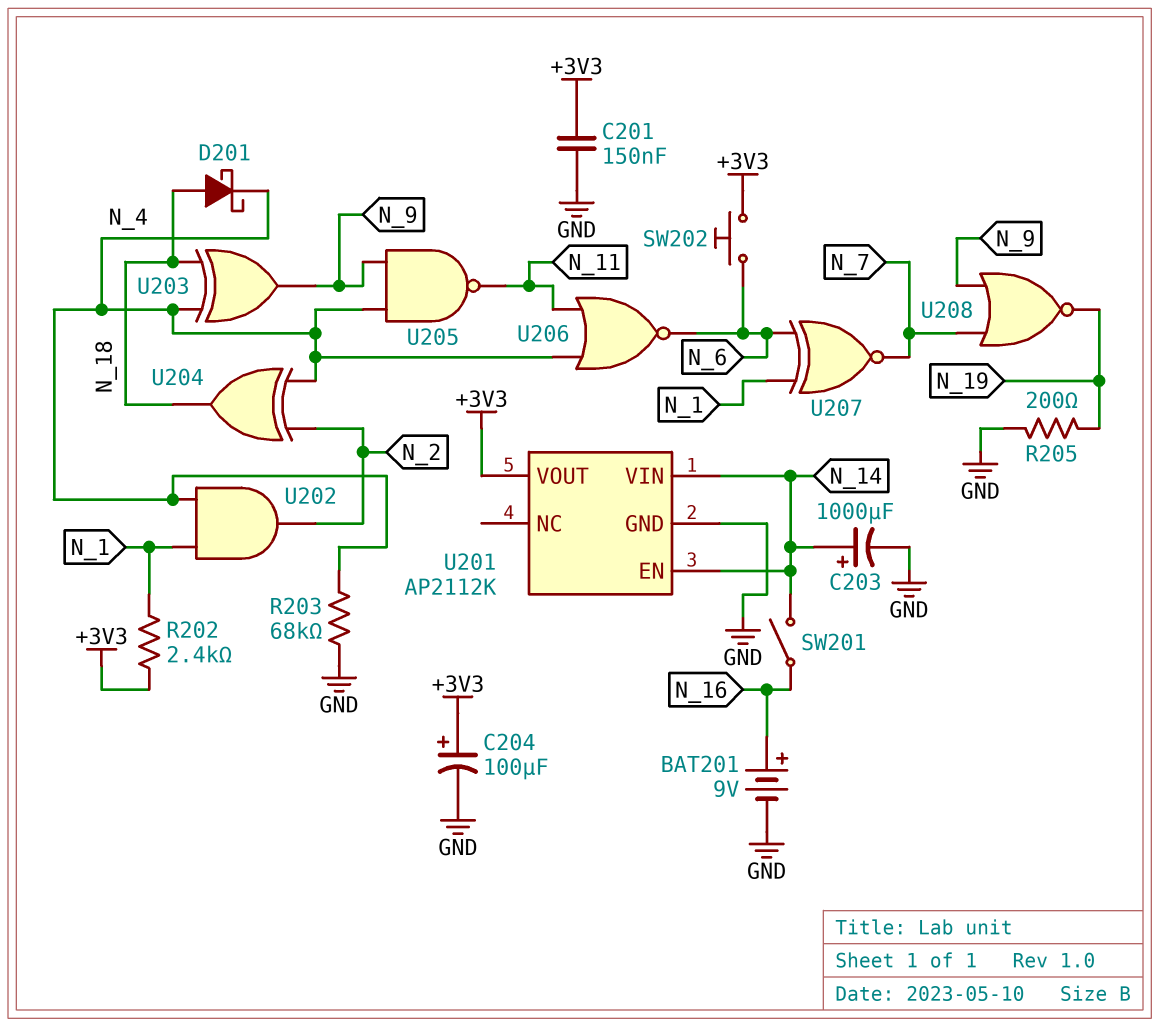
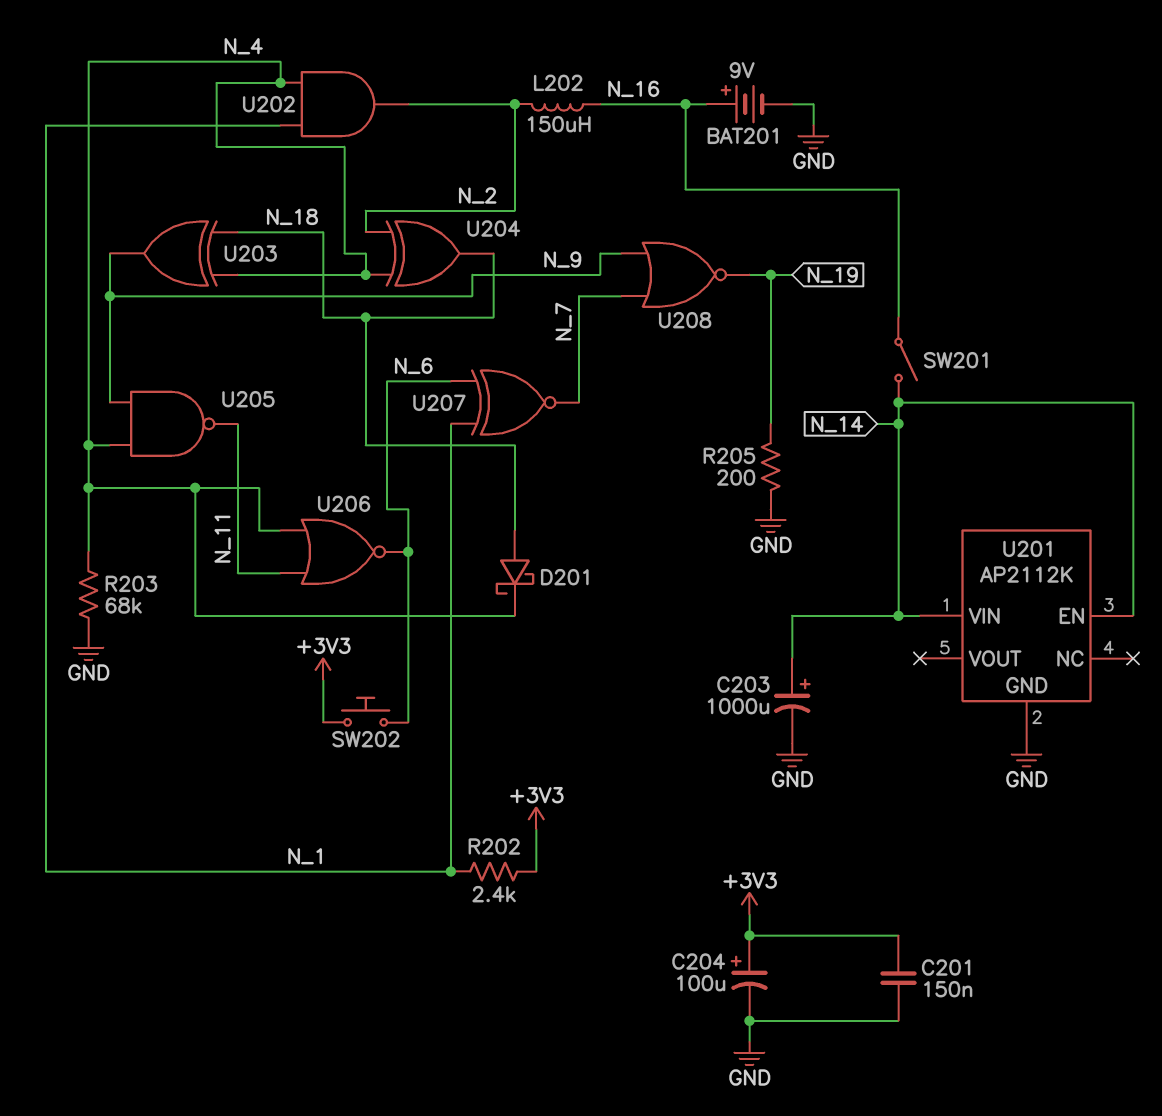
L202: none -> 150uH (N_2, N_16)
U201 pin VOUT: +3V3 -> none

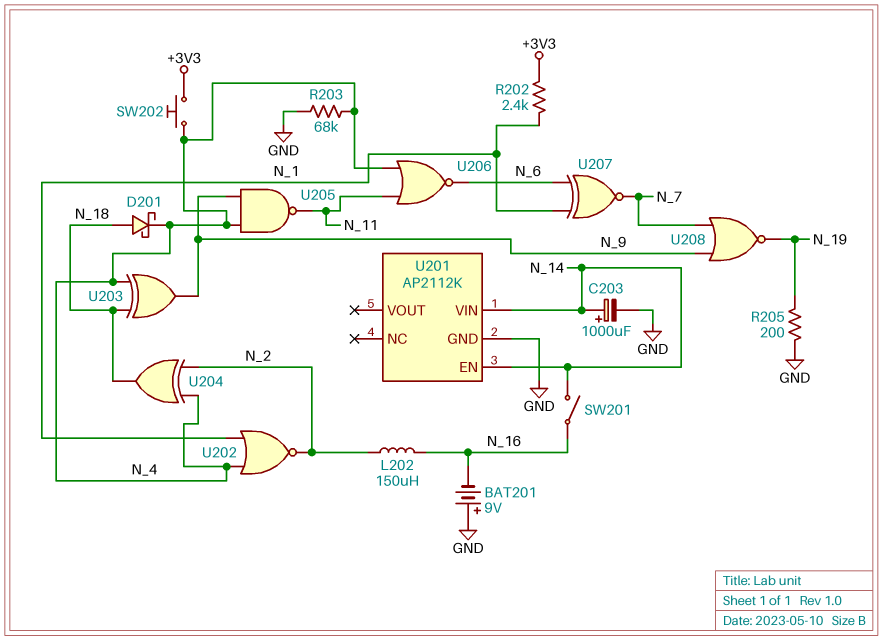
BAT201: 9V (plus N_16, minus GND) -> 9V (plus GND, minus N_16)
C201: 150nF (+3V3, GND) -> none
C204: 100uF (plus +3V3, minus GND) -> none
SW202: button (+3V3, N_6) -> button (+3V3, N_4)
U202: AND (in N_1, in N_4, out N_2) -> NOR (in N_1, in N_4, out N_2)

